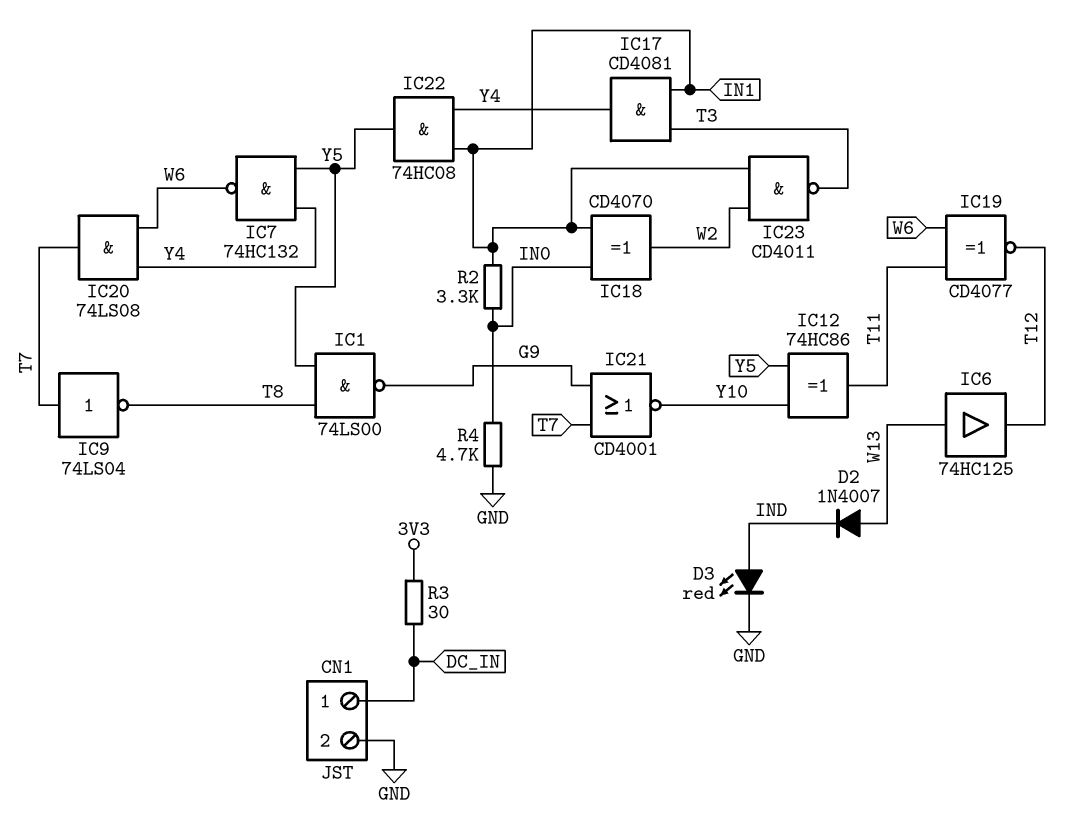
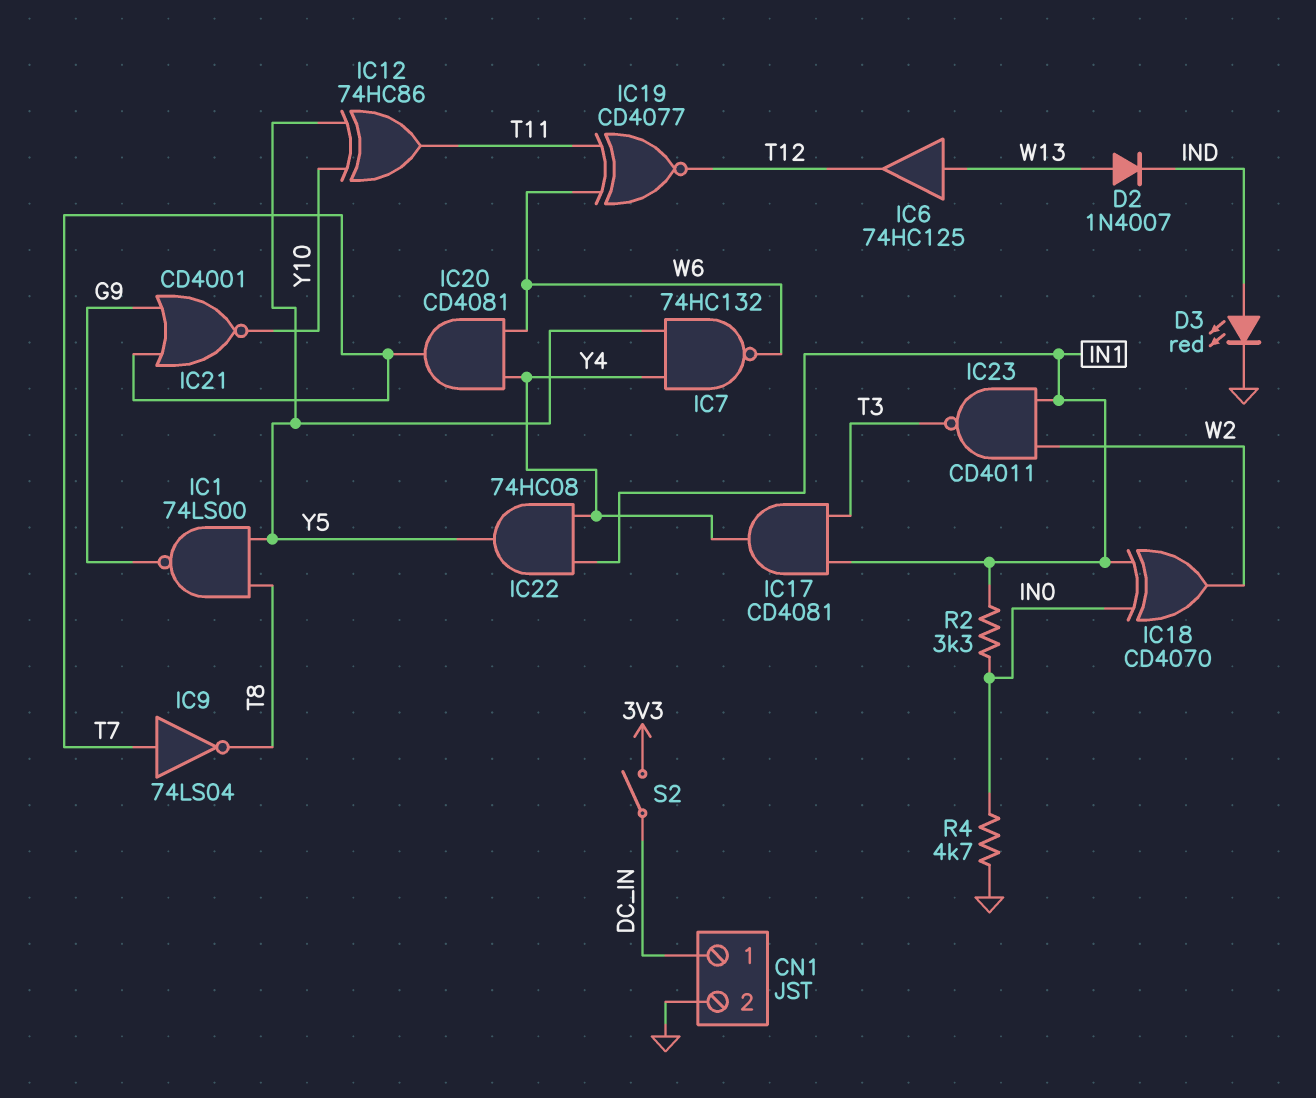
IC20: AND 74LS08 (in W6, in Y4, out T7) -> AND CD4081 (in W6, in Y4, out T7)
R3: 30 (3V3, DC_IN) -> none
S2: none -> switch (3V3, DC_IN)

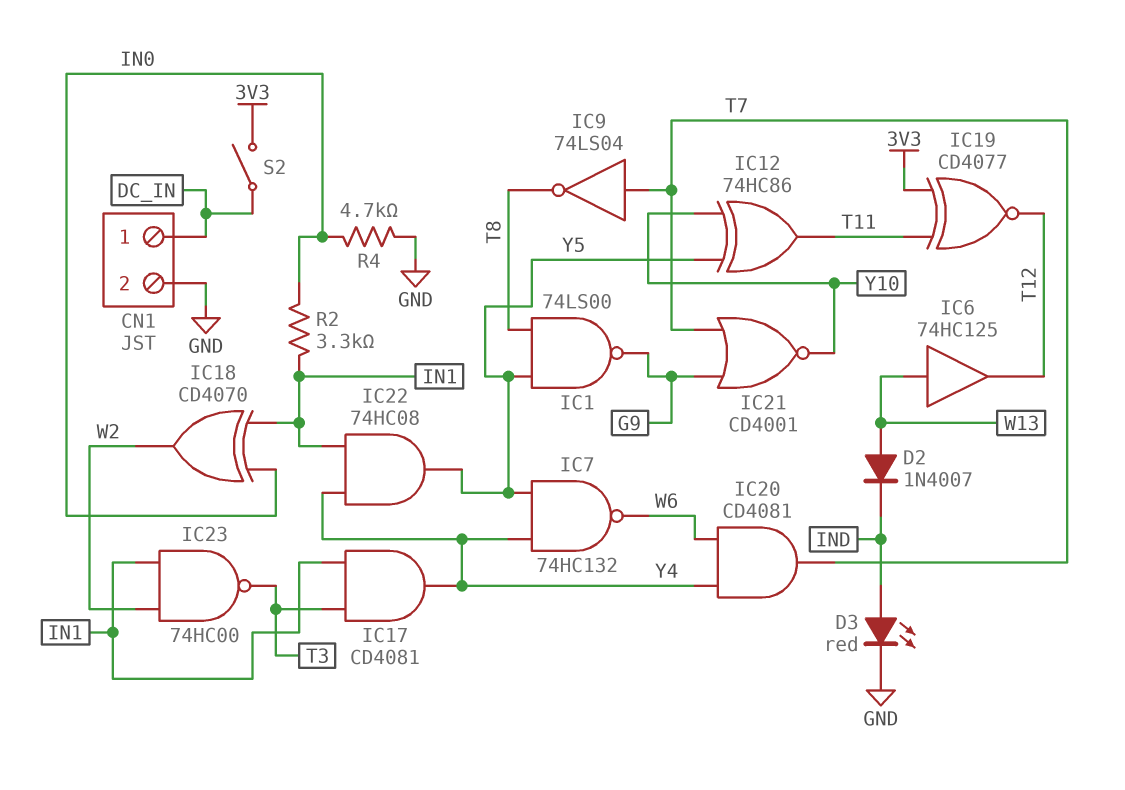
IC19: XNOR CD4077 (in T11, in W6, out T12) -> XNOR CD4077 (in 3V3, in T11, out T12)
IC23: NAND CD4011 (in IN1, in W2, out T3) -> NAND 74HC00 (in IN1, in W2, out T3)

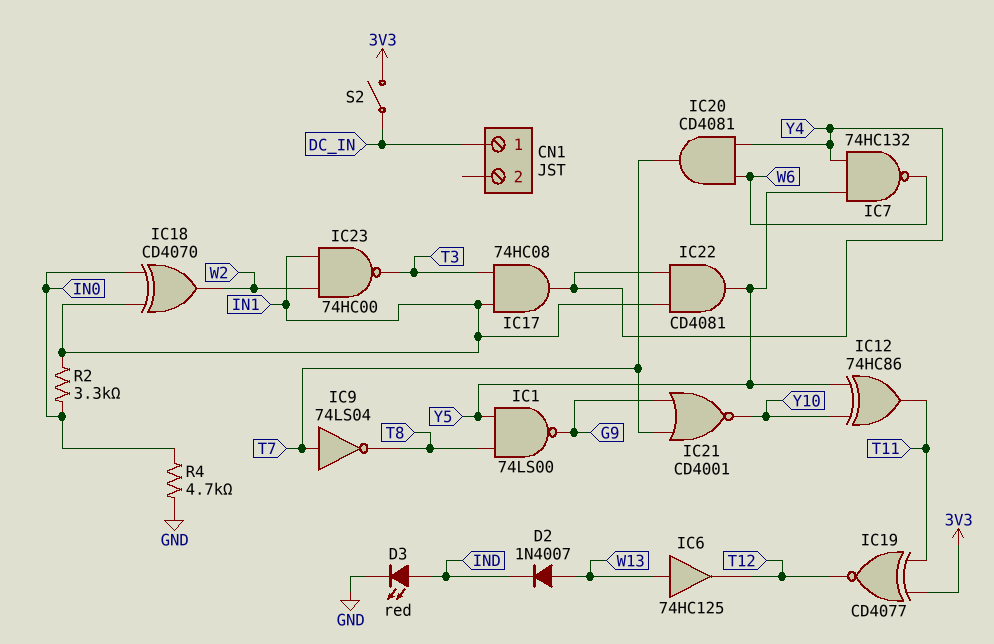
CN1 pin 2: GND -> none
IC17: AND CD4081 (in IN1, in T3, out Y4) -> AND 74HC08 (in IN1, in T3, out Y4)
IC22: AND 74HC08 (in IN1, in Y4, out Y5) -> AND CD4081 (in IN1, in Y4, out Y5)

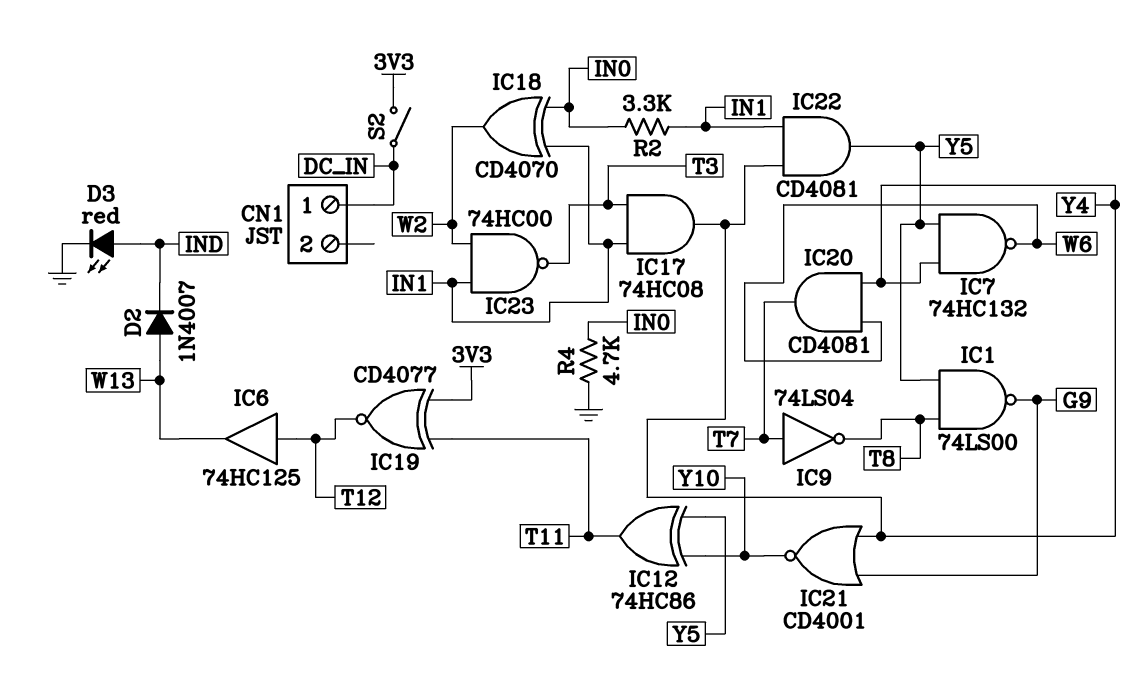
IC6: buffer 74HC125 (in W13, out T12) -> buffer 74HC125 (in T12, out W13)
IC21: NOR CD4001 (in G9, in T7, out Y10) -> NOR CD4001 (in G9, in Y4, out Y10)

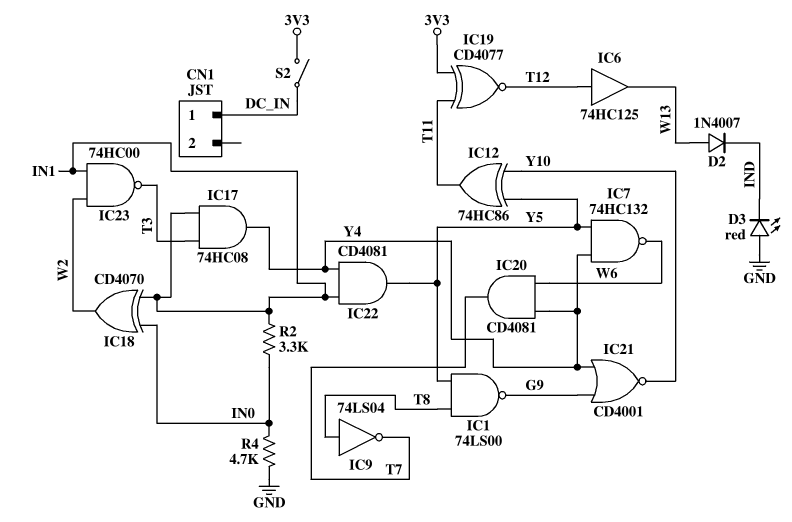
D3: LED red (A IND, K GND) -> LED red (A GND, K IND)
IC9: NOT 74LS04 (in T7, out T8) -> NOT 74LS04 (in T8, out T7)

